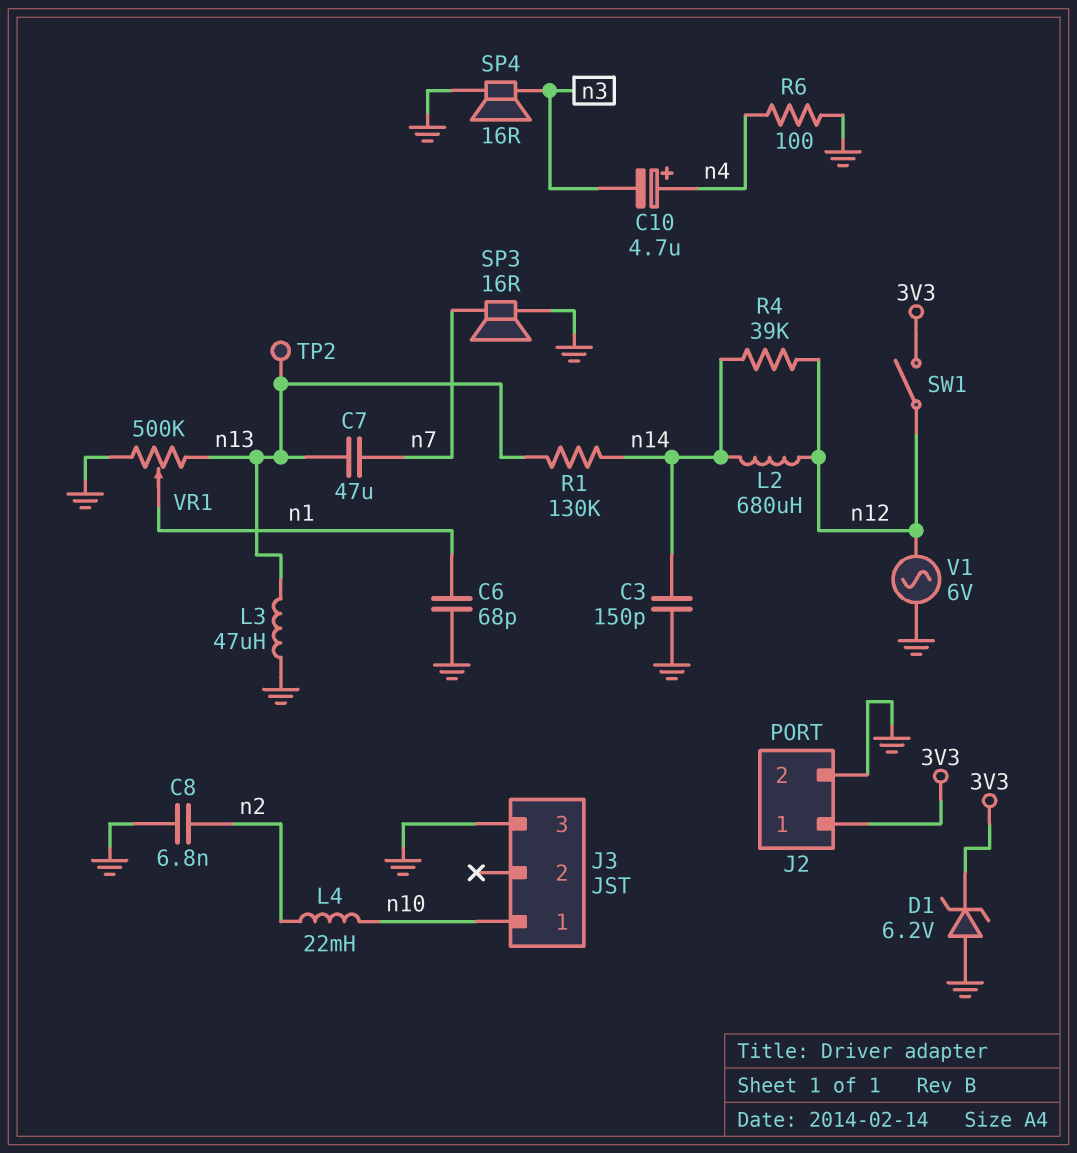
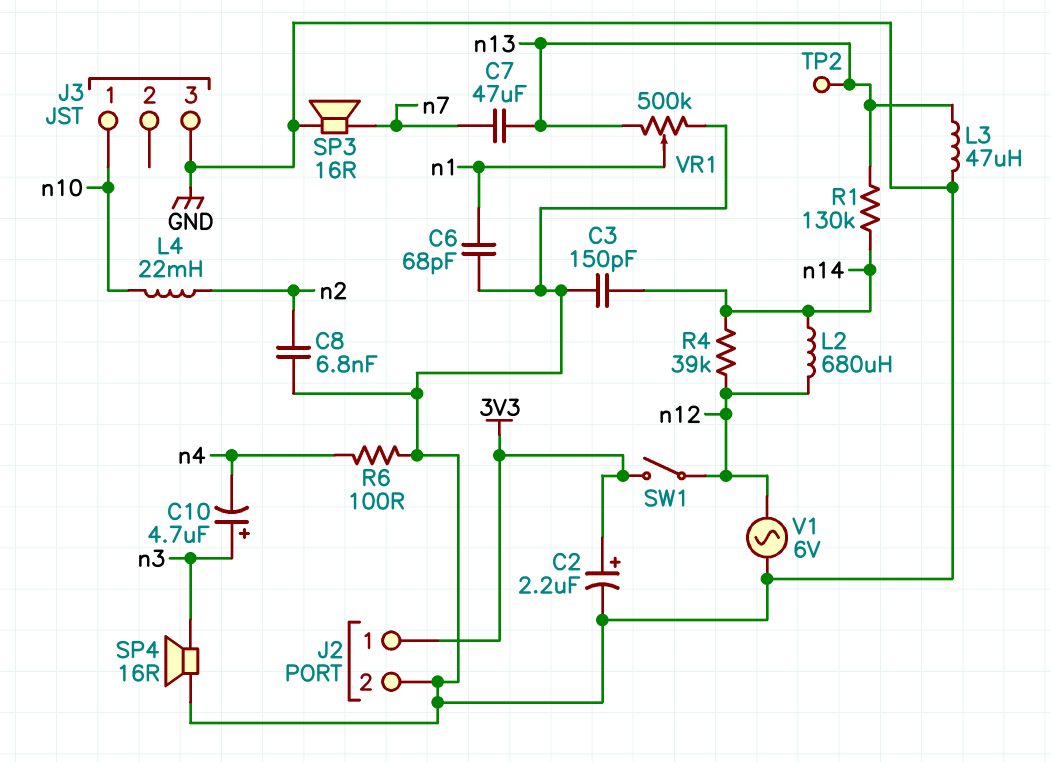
C2: none -> 2.2uF (plus 3V3, minus GND)
C10: 4.7uF (plus n4, minus n3) -> 4.7uF (plus n3, minus n4)
D1: zener 6.2V (A GND, K 3V3) -> none

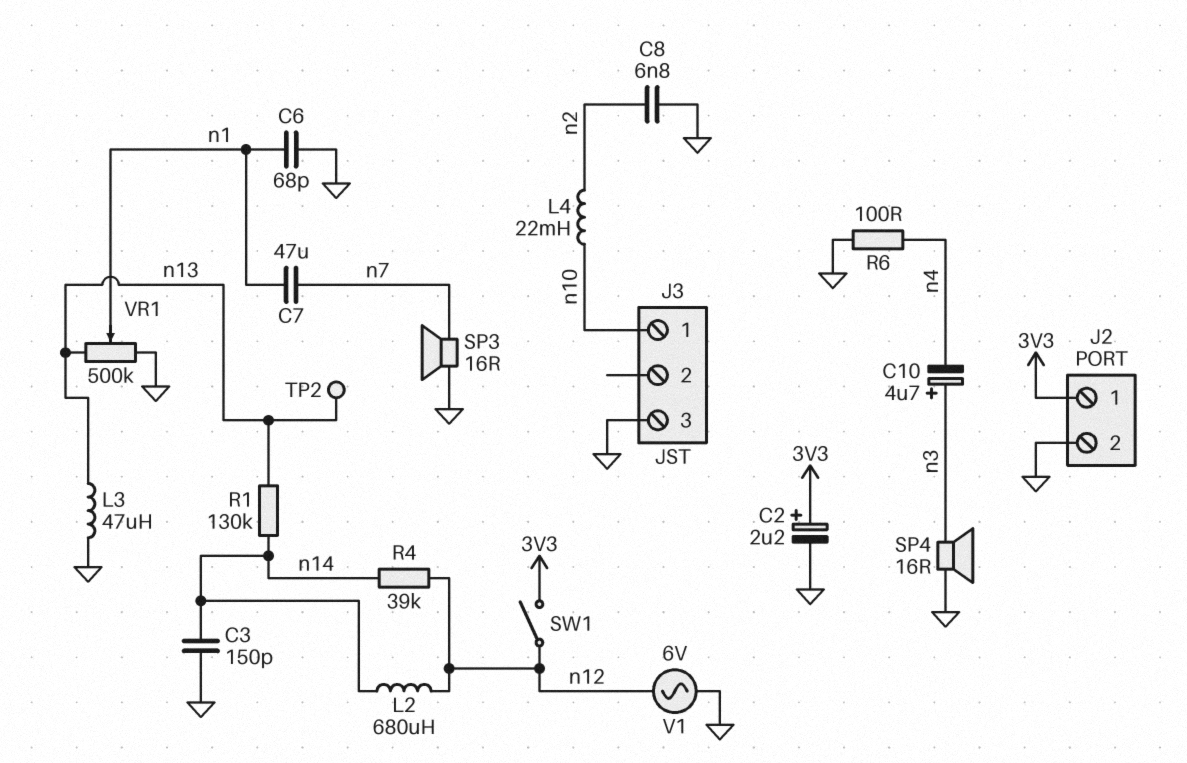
C7: 47uF (n7, n13) -> 47uF (n1, n7)

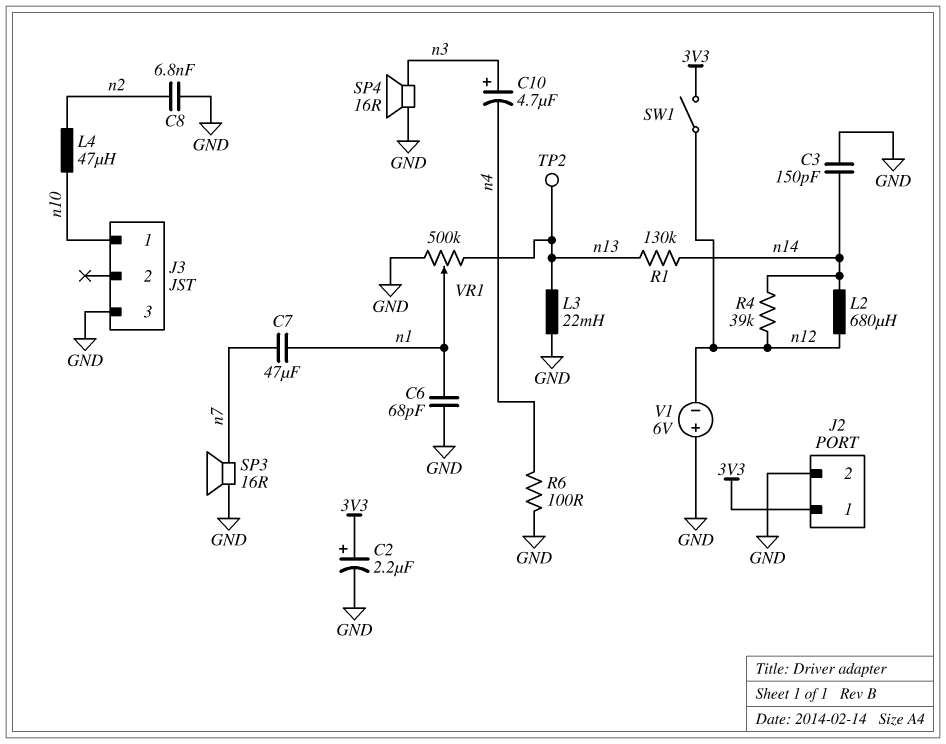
L3: 47uH (GND, n13) -> 22mH (GND, n13)
L4: 22mH (n2, n10) -> 47uH (n2, n10)
V1: AC 6V (GND, n12) -> 6V (plus GND, minus n12)

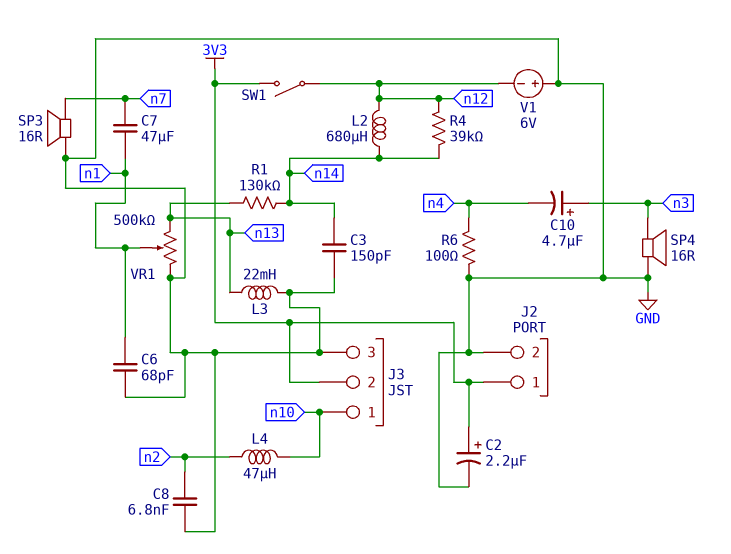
J3 pin 2: none -> 3V3
TP2: test point (n13) -> none

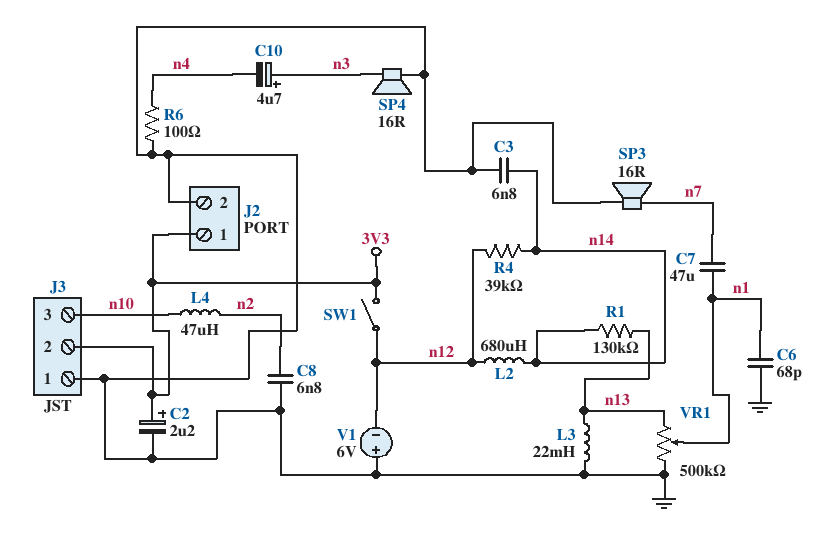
C3: 150pF (GND, n14) -> 6.8nF (GND, n14)
J3 pin 1: n10 -> GND
J3 pin 3: GND -> n10

